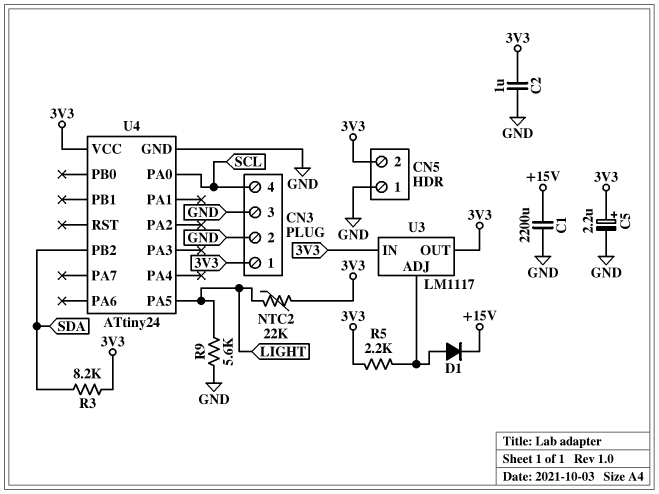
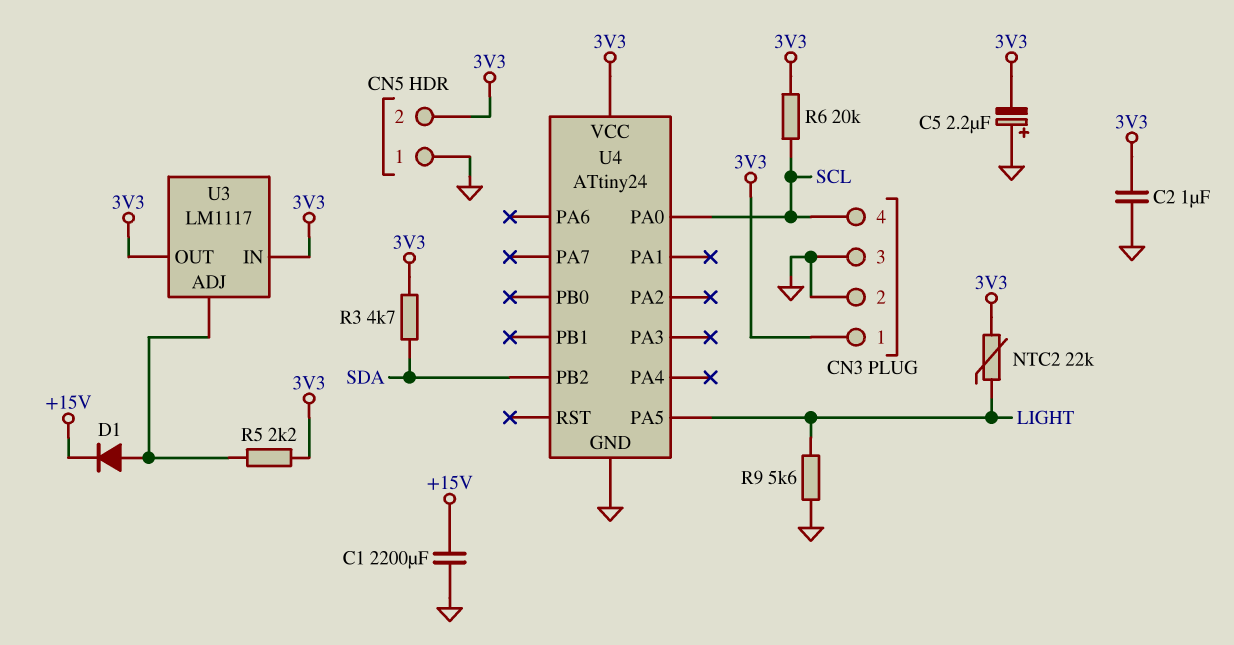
C5: 2.2uF (plus 3V3, minus GND) -> 2.2uF (plus GND, minus 3V3)
R3: 8.2k (3V3, SDA) -> 4.7k (3V3, SDA)
R6: none -> 20k (3V3, SCL)

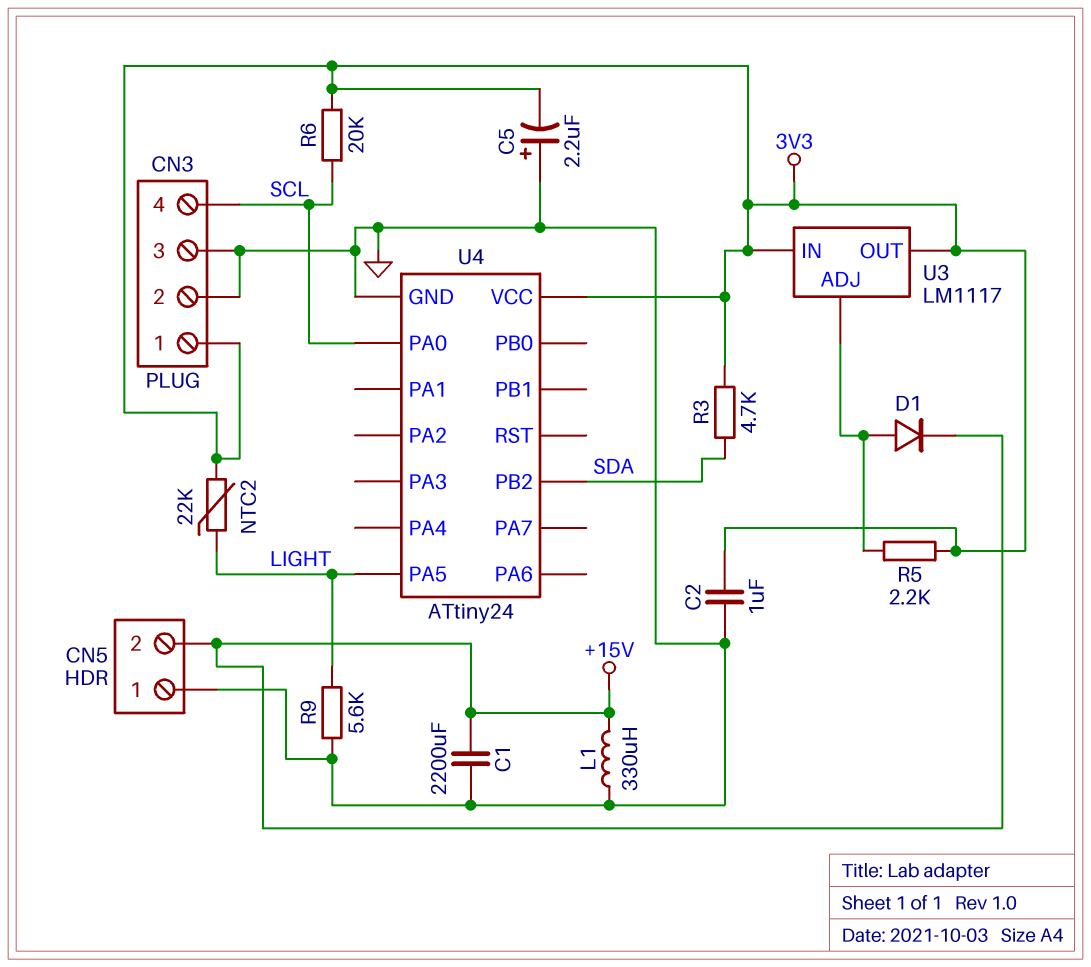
CN5 pin 2: 3V3 -> +15V
L1: none -> 330uH (+15V, GND)

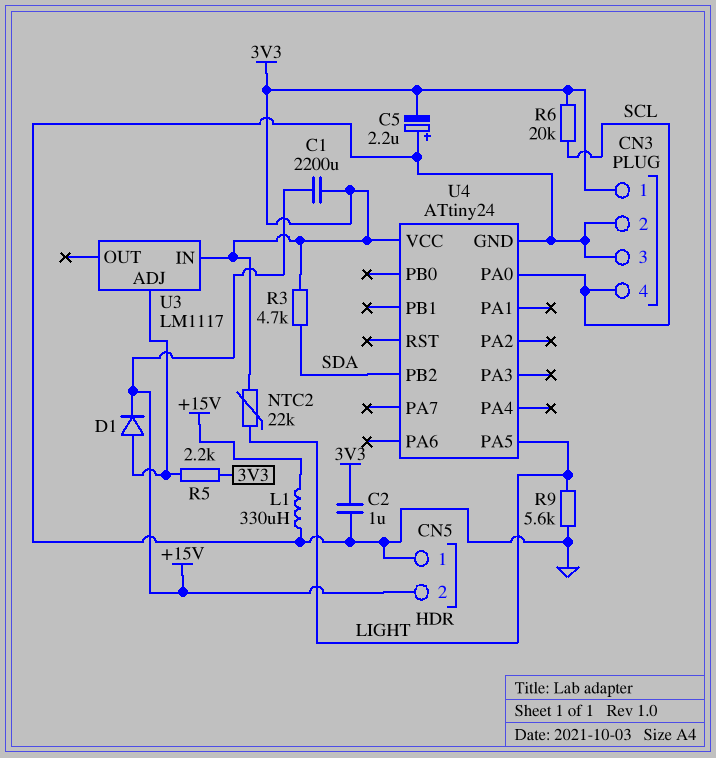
C1: 2200uF (+15V, GND) -> 2200uF (+15V, 3V3)
U3 pin OUT: 3V3 -> none

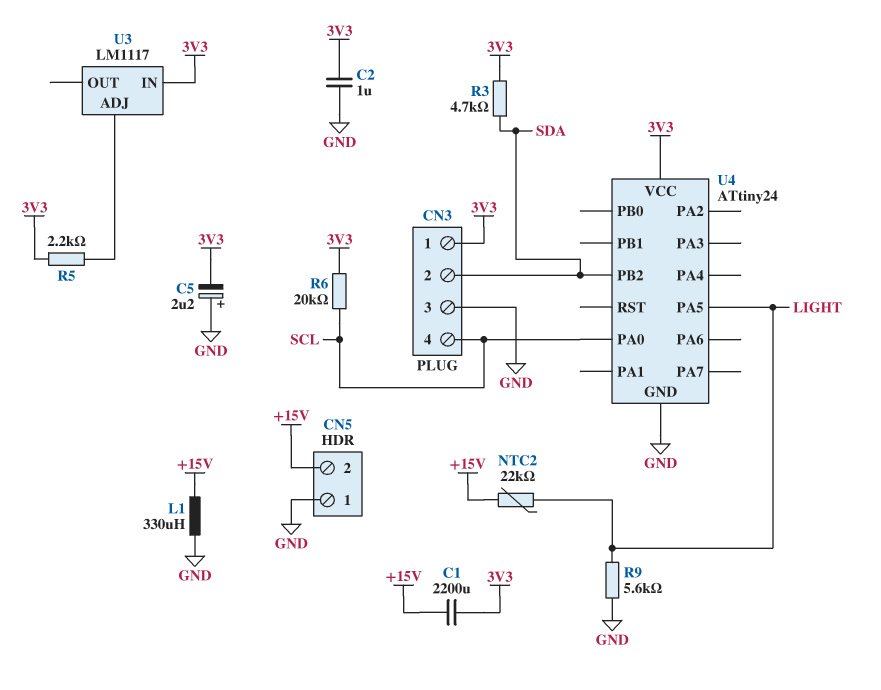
CN3 pin 2: GND -> SDA
D1: diode (A U3/ADJ, K +15V) -> none
NTC2: 22k (3V3, LIGHT) -> 22k (+15V, LIGHT)

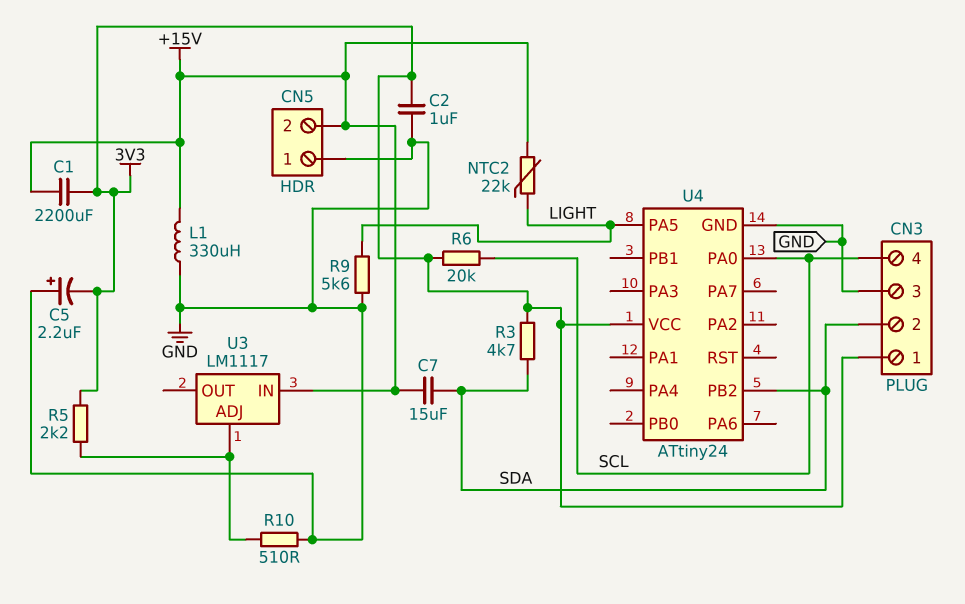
C7: none -> 15uF (+15V, SDA)
R10: none -> 510 (GND, U3/ADJ)
U3 pin IN: 3V3 -> +15V

